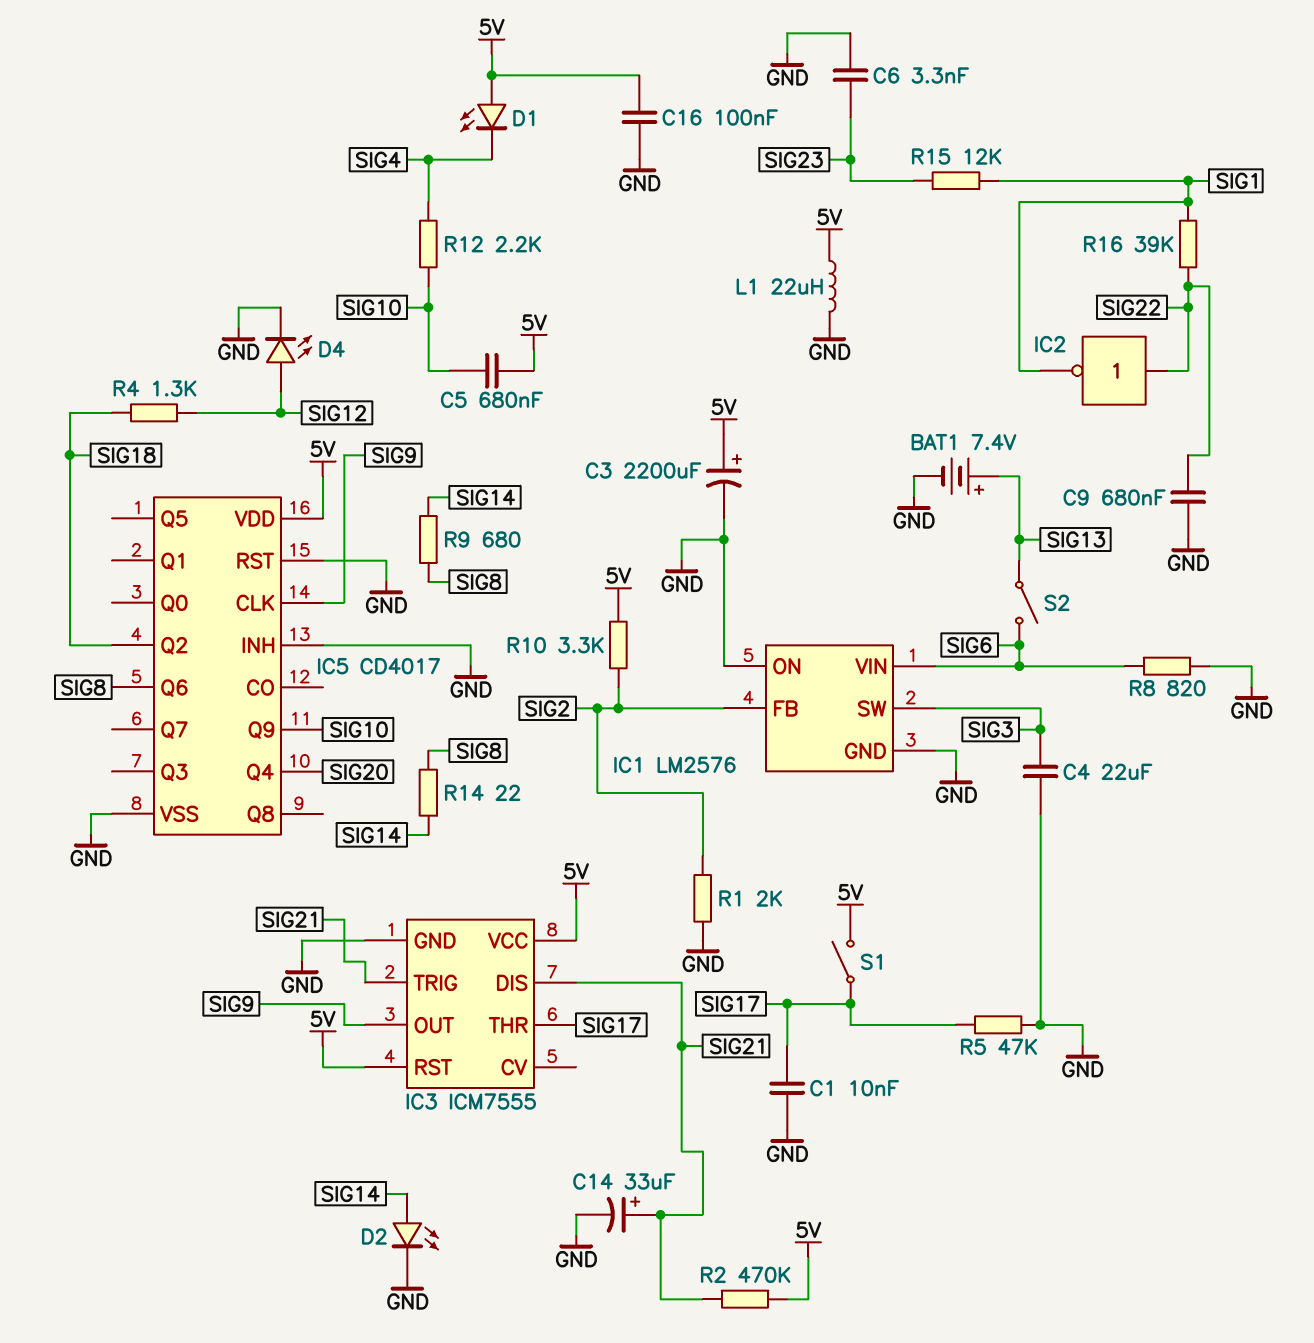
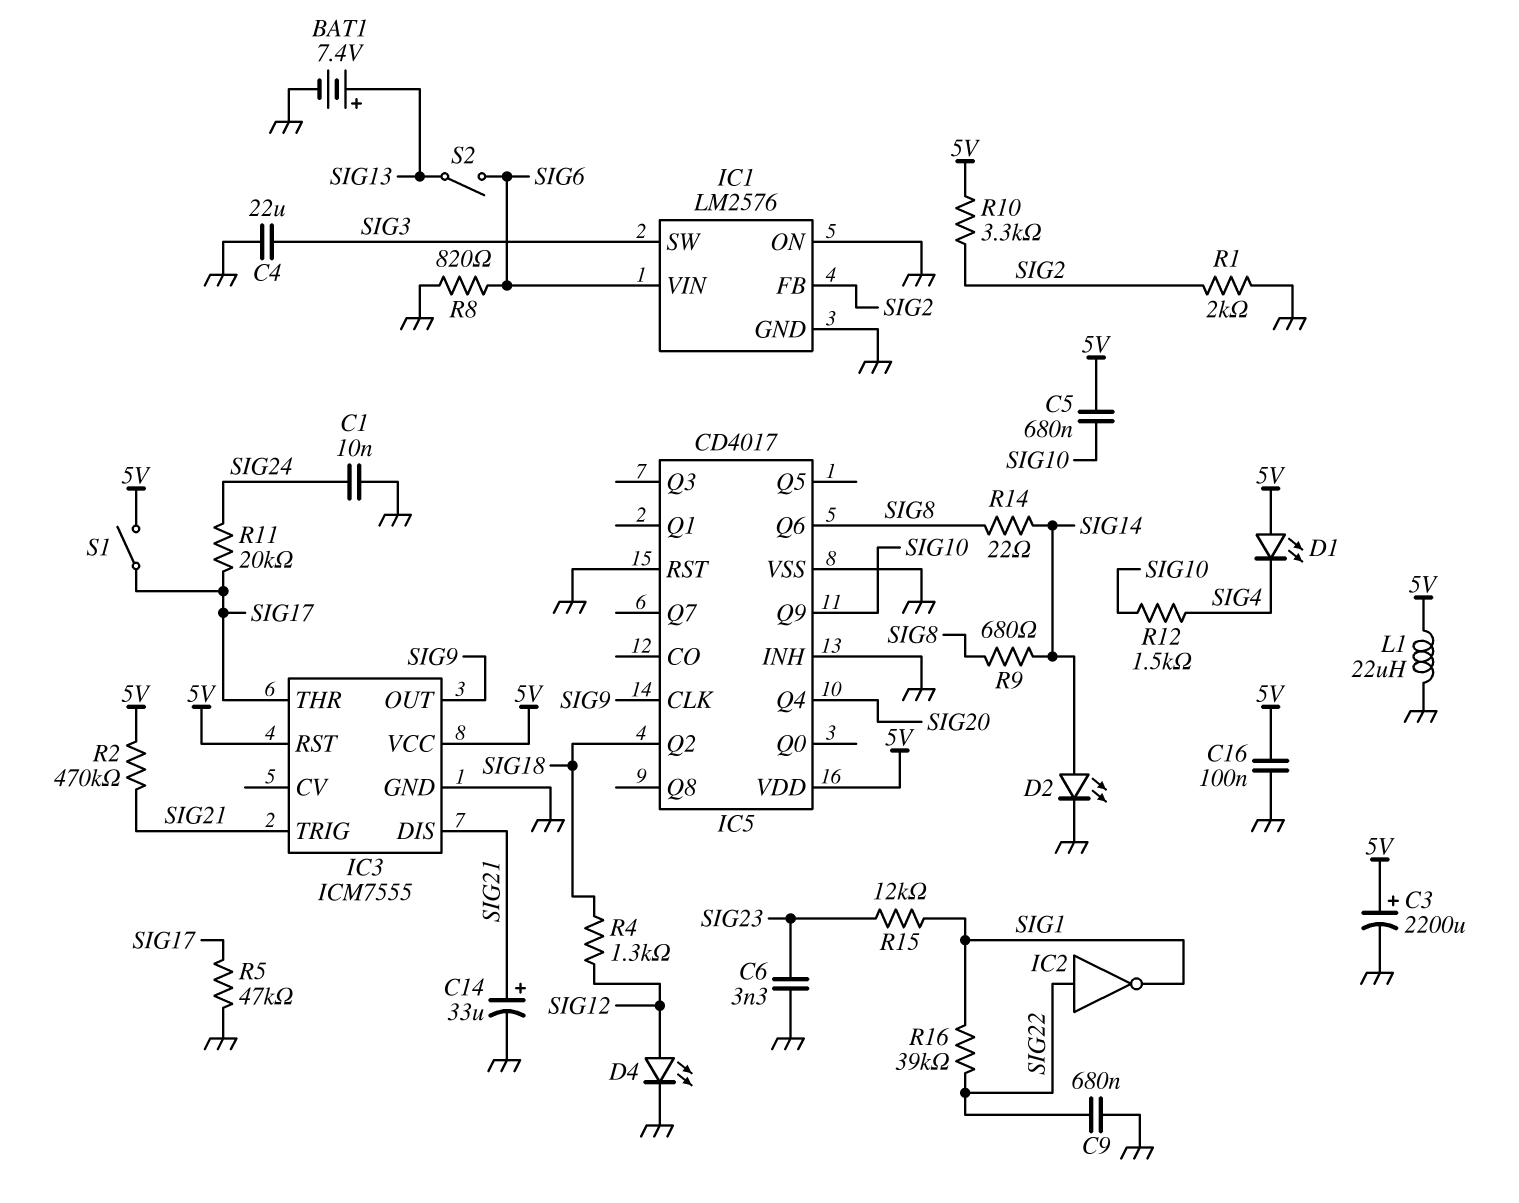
C1: 10nF (GND, SIG17) -> 10nF (GND, SIG24)
R11: none -> 20k (SIG17, SIG24)
R12: 2.2k (SIG4, SIG10) -> 1.5k (SIG4, SIG10)

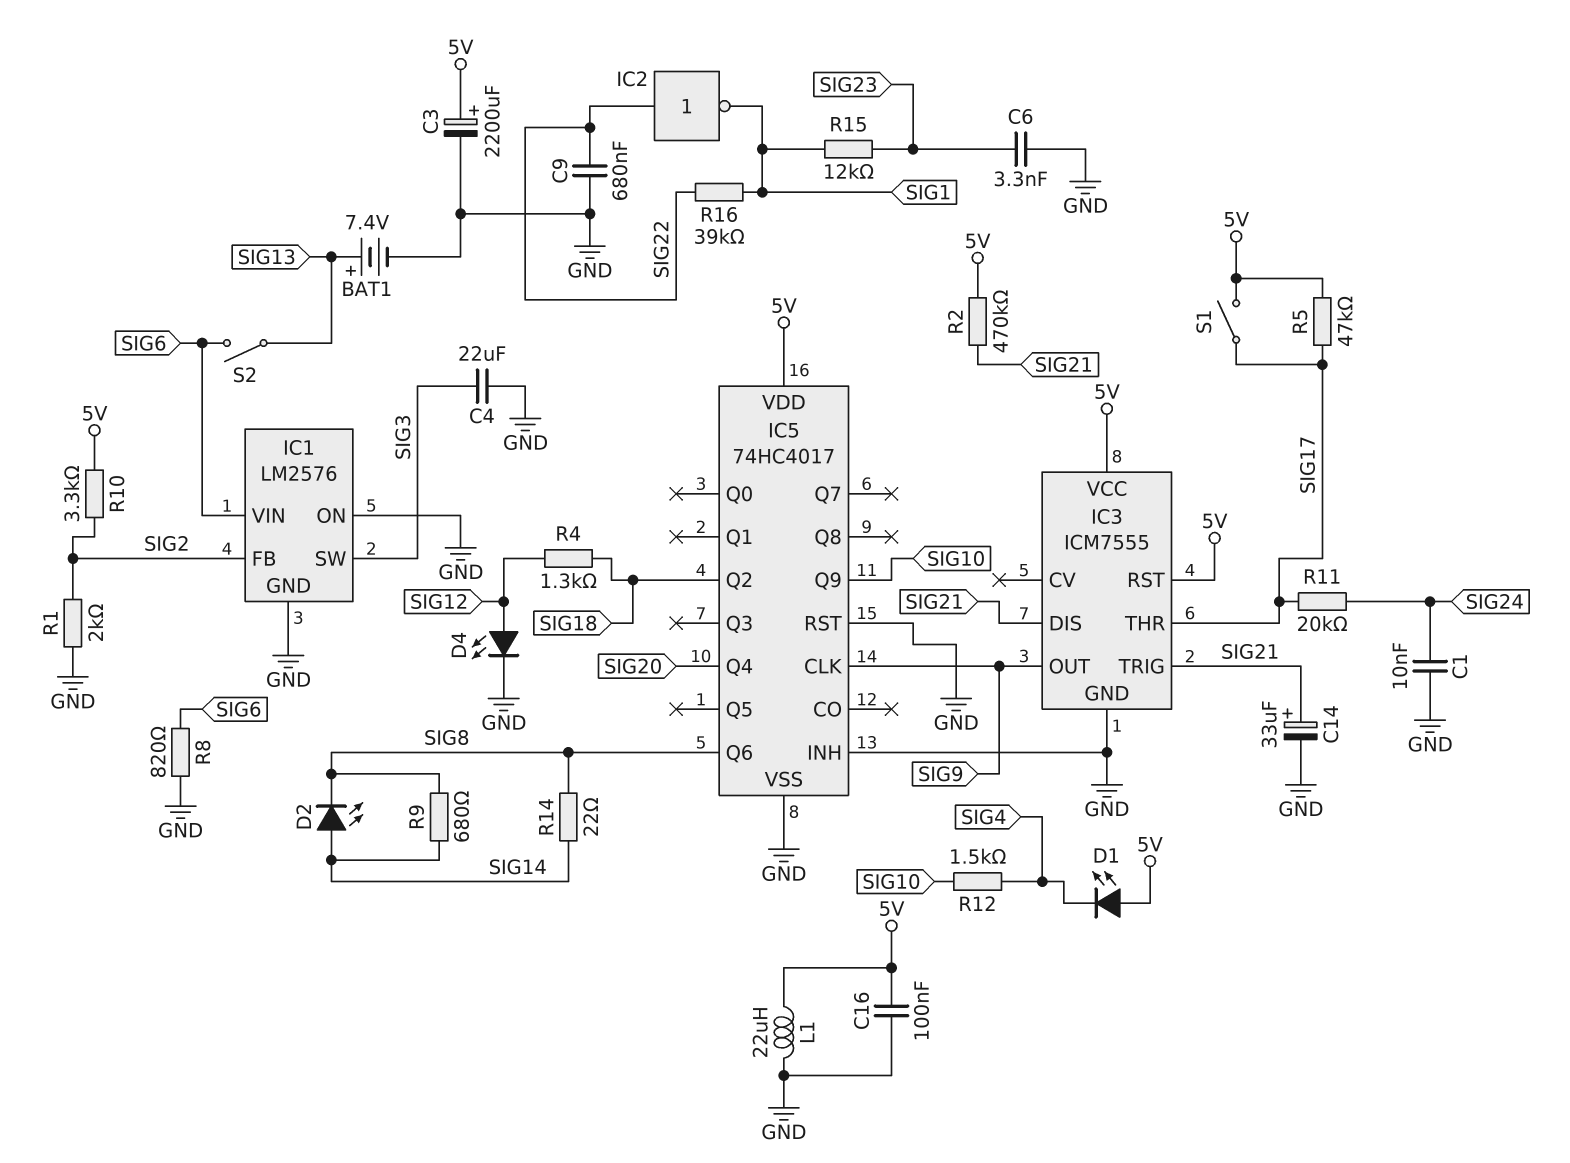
C5: 680nF (5V, SIG10) -> none
D2: LED (A SIG14, K GND) -> LED (A SIG14, K SIG8)
IC5: CD4017 -> 74HC4017
R5: 47k (GND, SIG17) -> 47k (5V, SIG17)

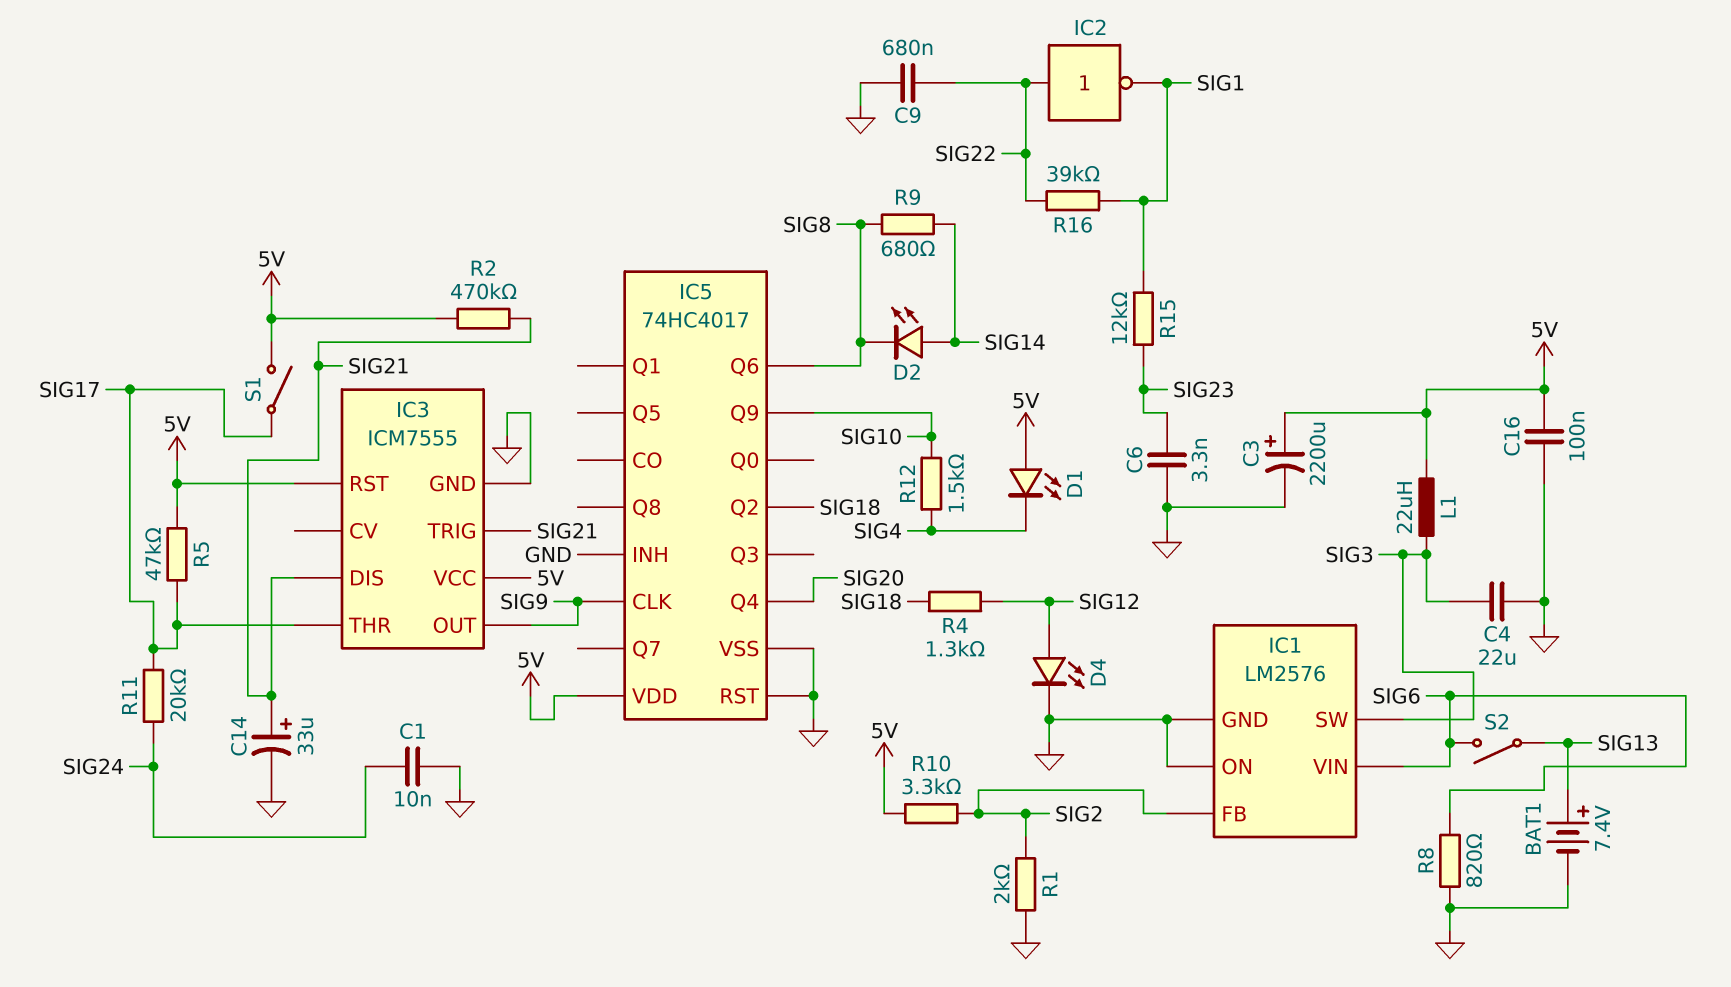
L1: 22uH (5V, GND) -> 22uH (5V, SIG3)
R14: 22 (SIG8, SIG14) -> none

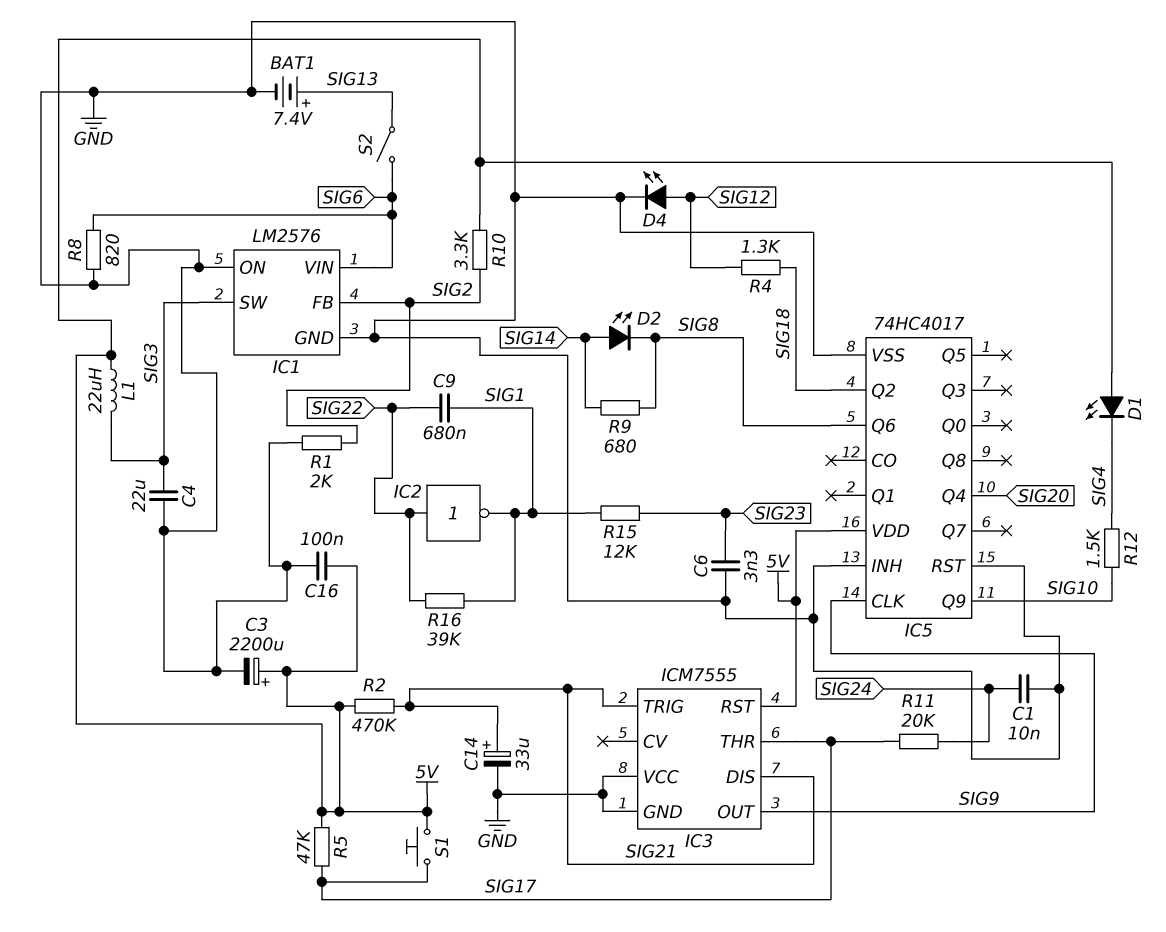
C9: 680nF (GND, SIG22) -> 680nF (SIG1, SIG22)
IC3 pin VCC: 5V -> GND
S1: switch (5V, SIG17) -> button (5V, SIG17)

